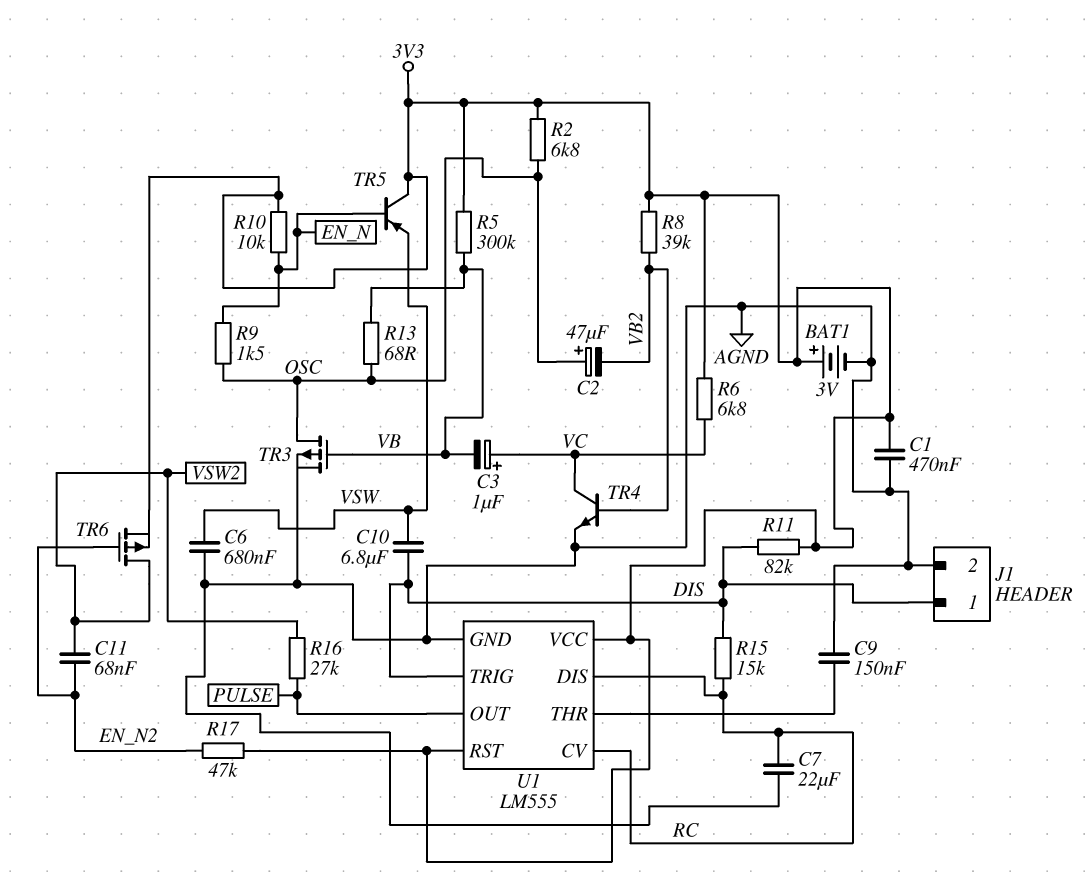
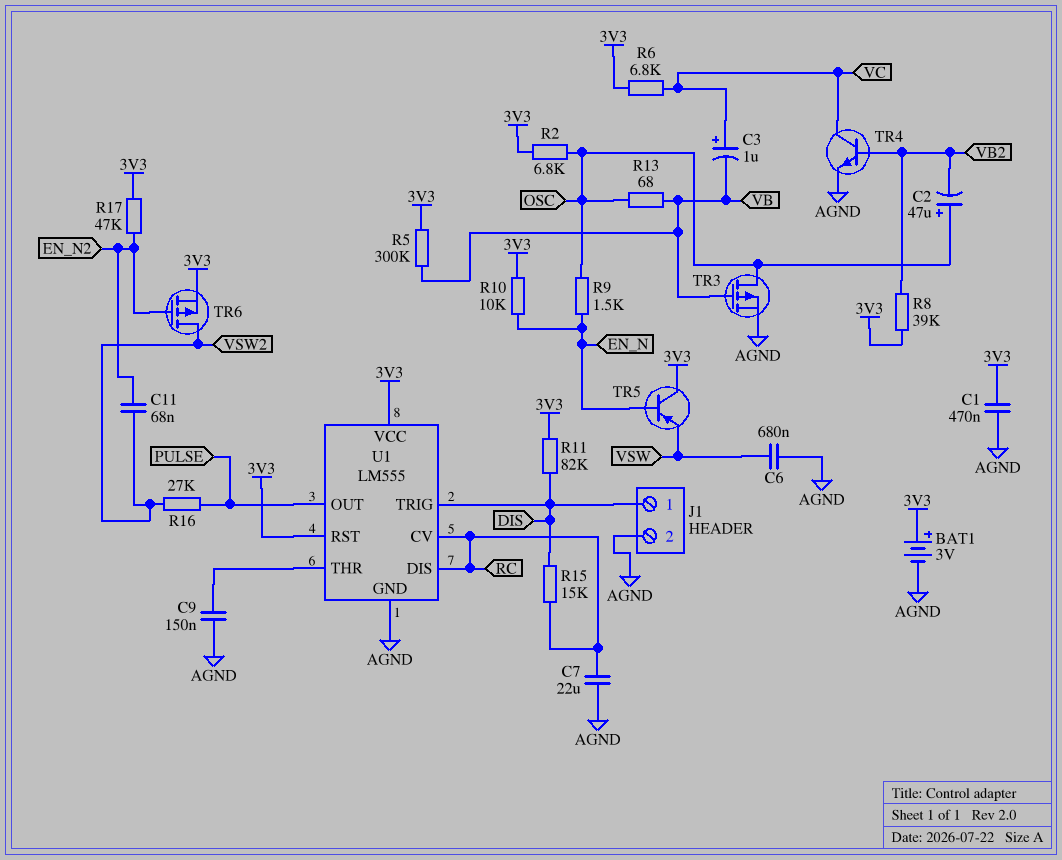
C10: 6.8uF (DIS, VSW) -> none

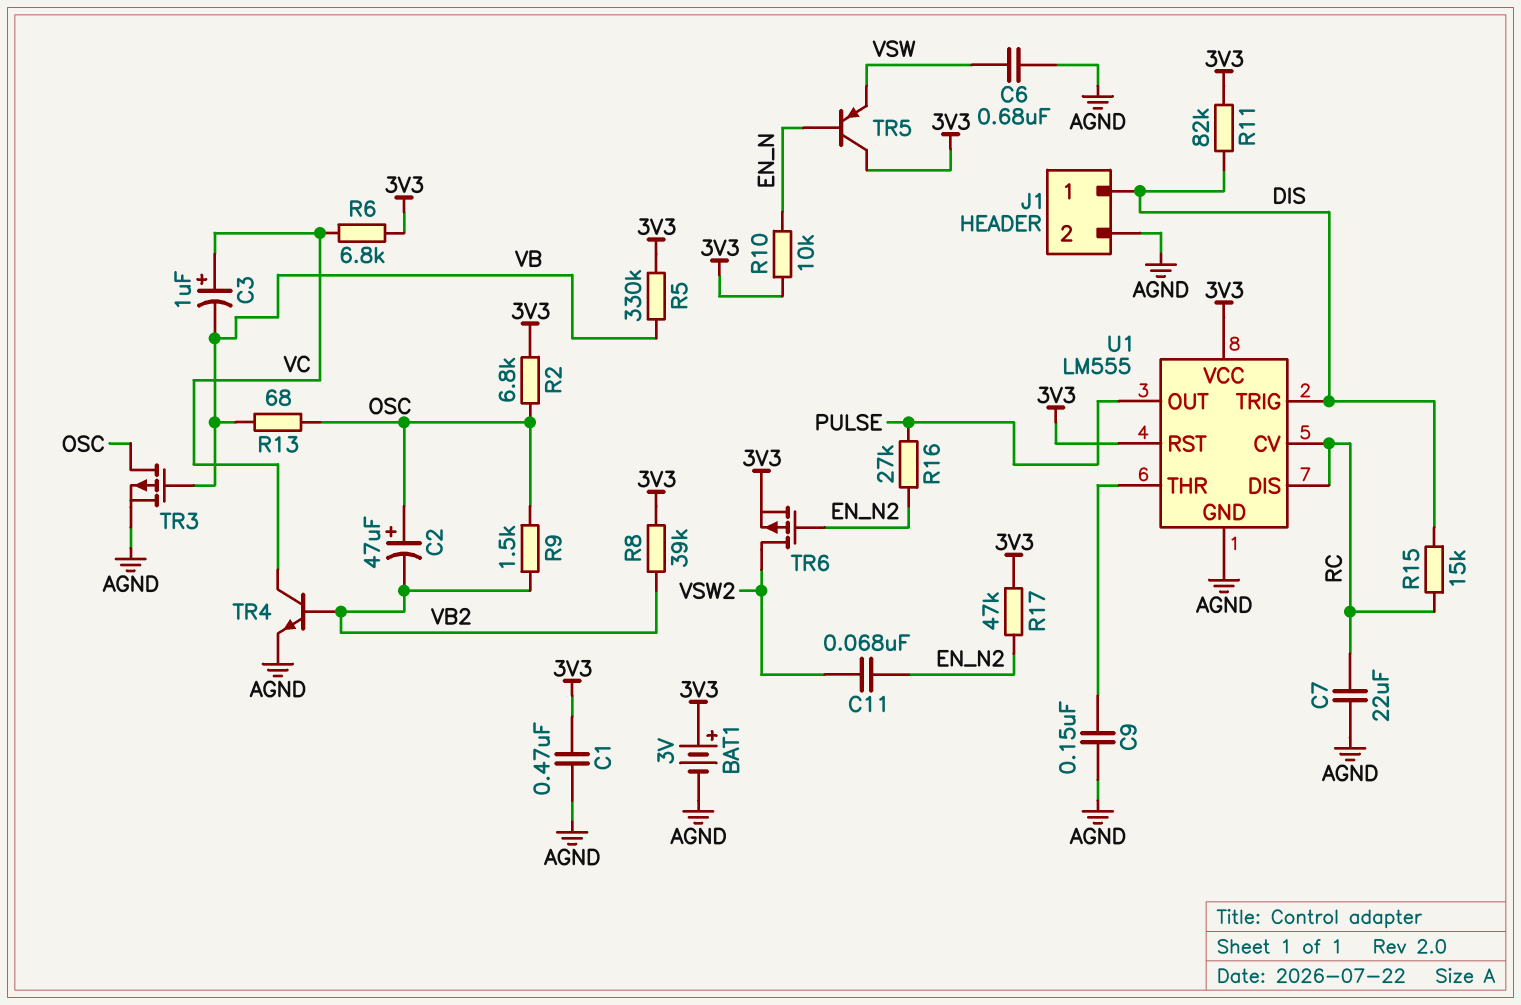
R5: 300k (3V3, VB) -> 330k (3V3, VB)
R9: 1.5k (EN_N, OSC) -> 1.5k (OSC, VB2)
R16: 27k (PULSE, VSW2) -> 27k (EN_N2, PULSE)

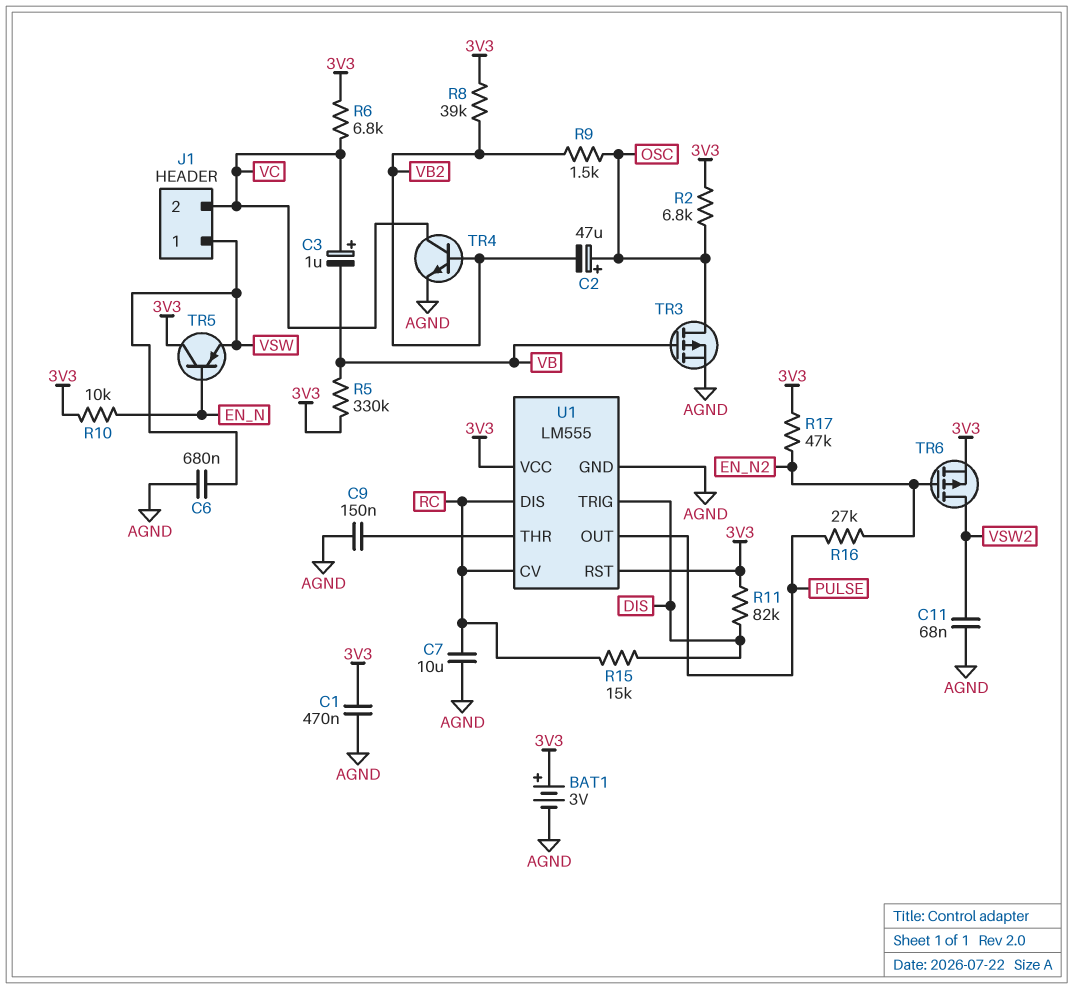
C7: 22uF (AGND, RC) -> 10uF (AGND, RC)
C11: 68nF (EN_N2, VSW2) -> 68nF (AGND, VSW2)
J1 pin 1: DIS -> VSW
J1 pin 2: AGND -> VC
R13: 68 (OSC, VB) -> none

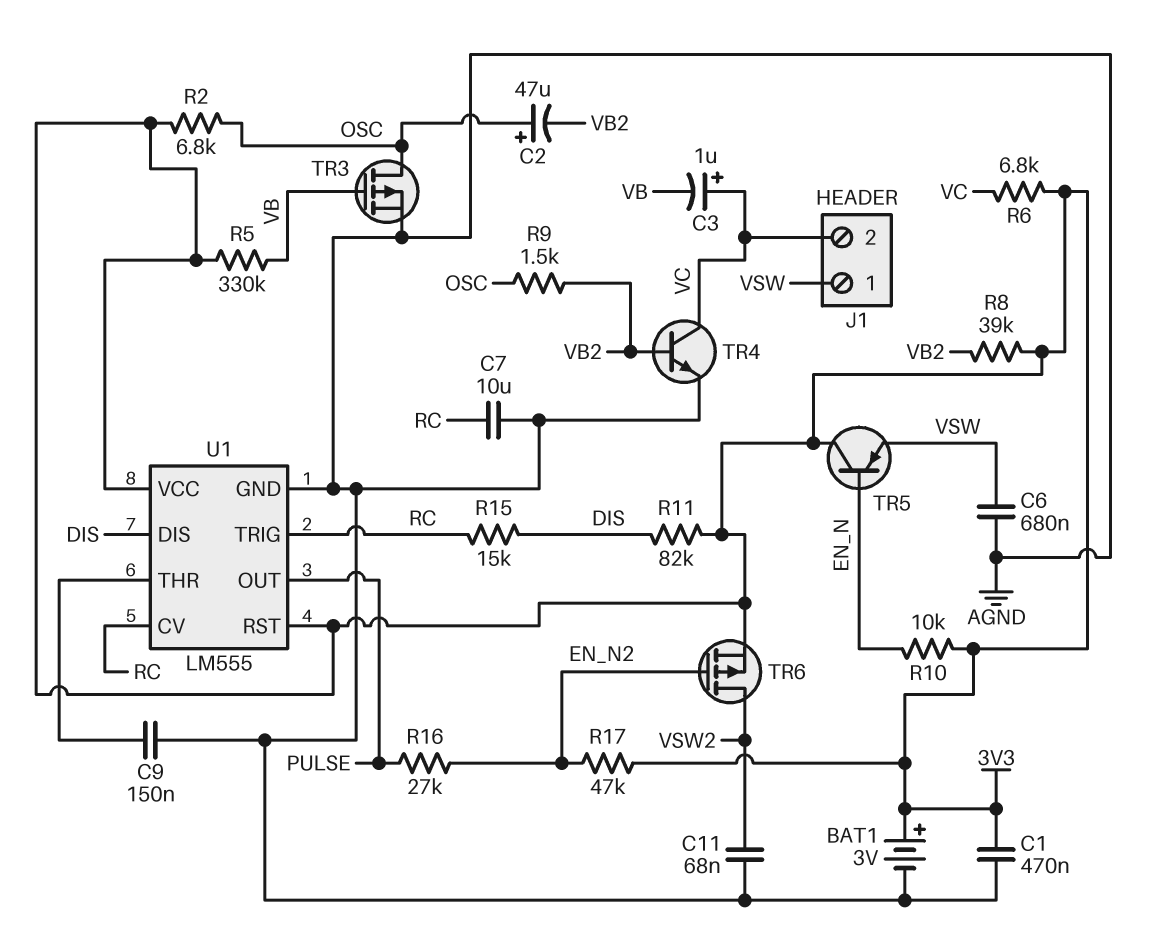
U1 pin DIS: RC -> DIS
U1 pin TRIG: DIS -> RC

